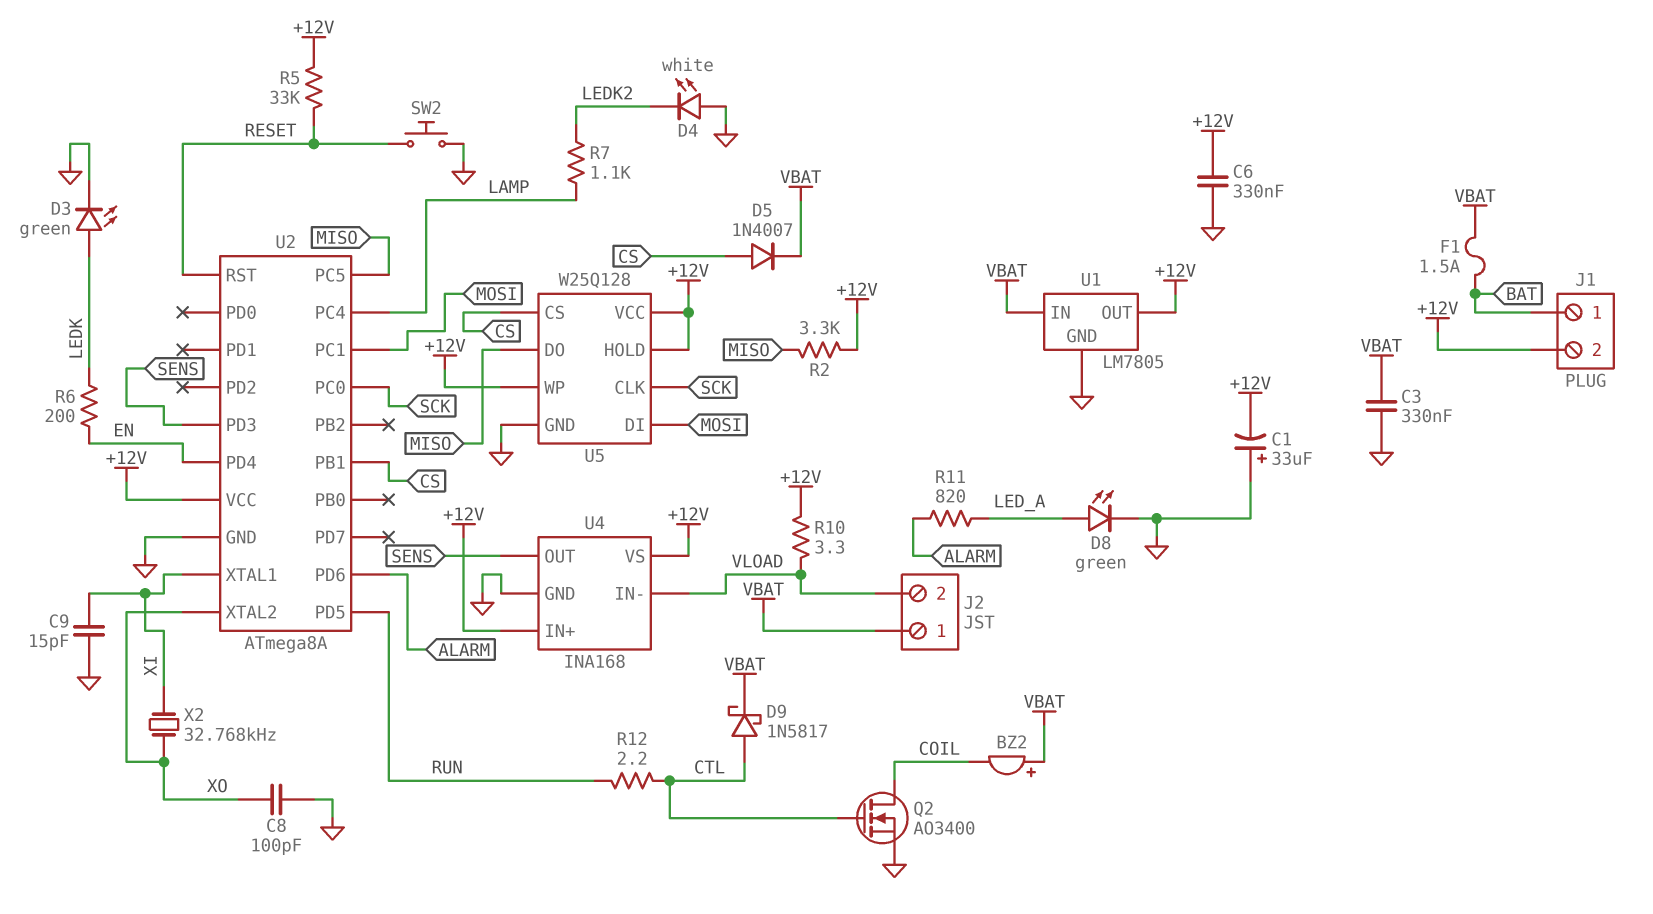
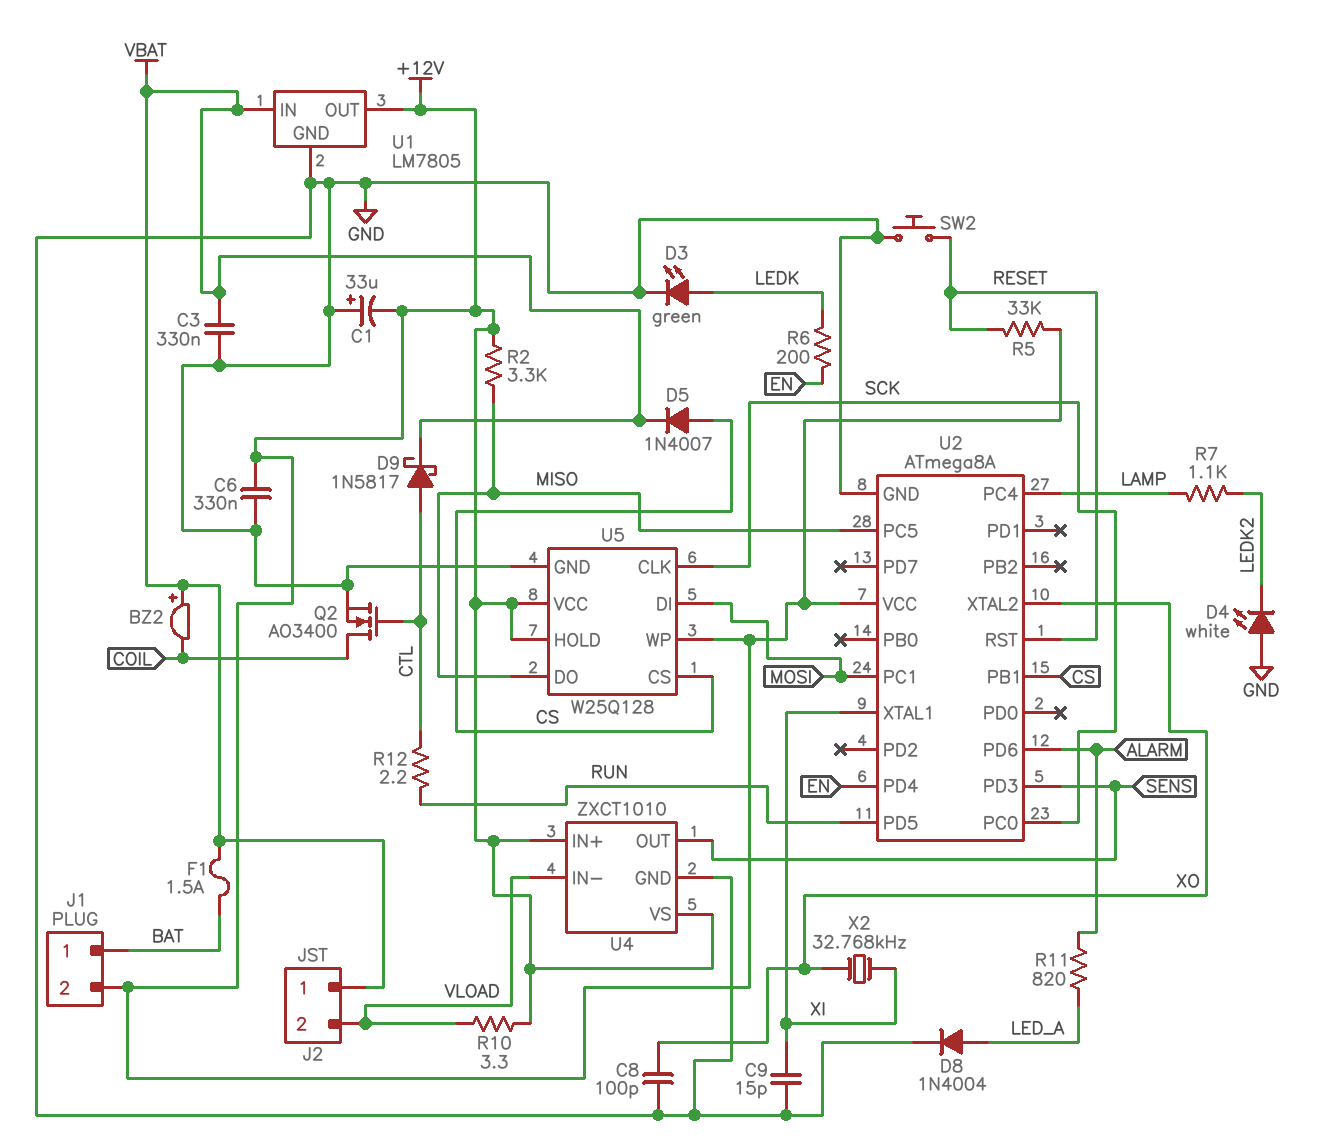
D8: LED green (A LED_A, K GND) -> diode 1N4004 (A LED_A, K GND)
U4: INA168 -> ZXCT1010

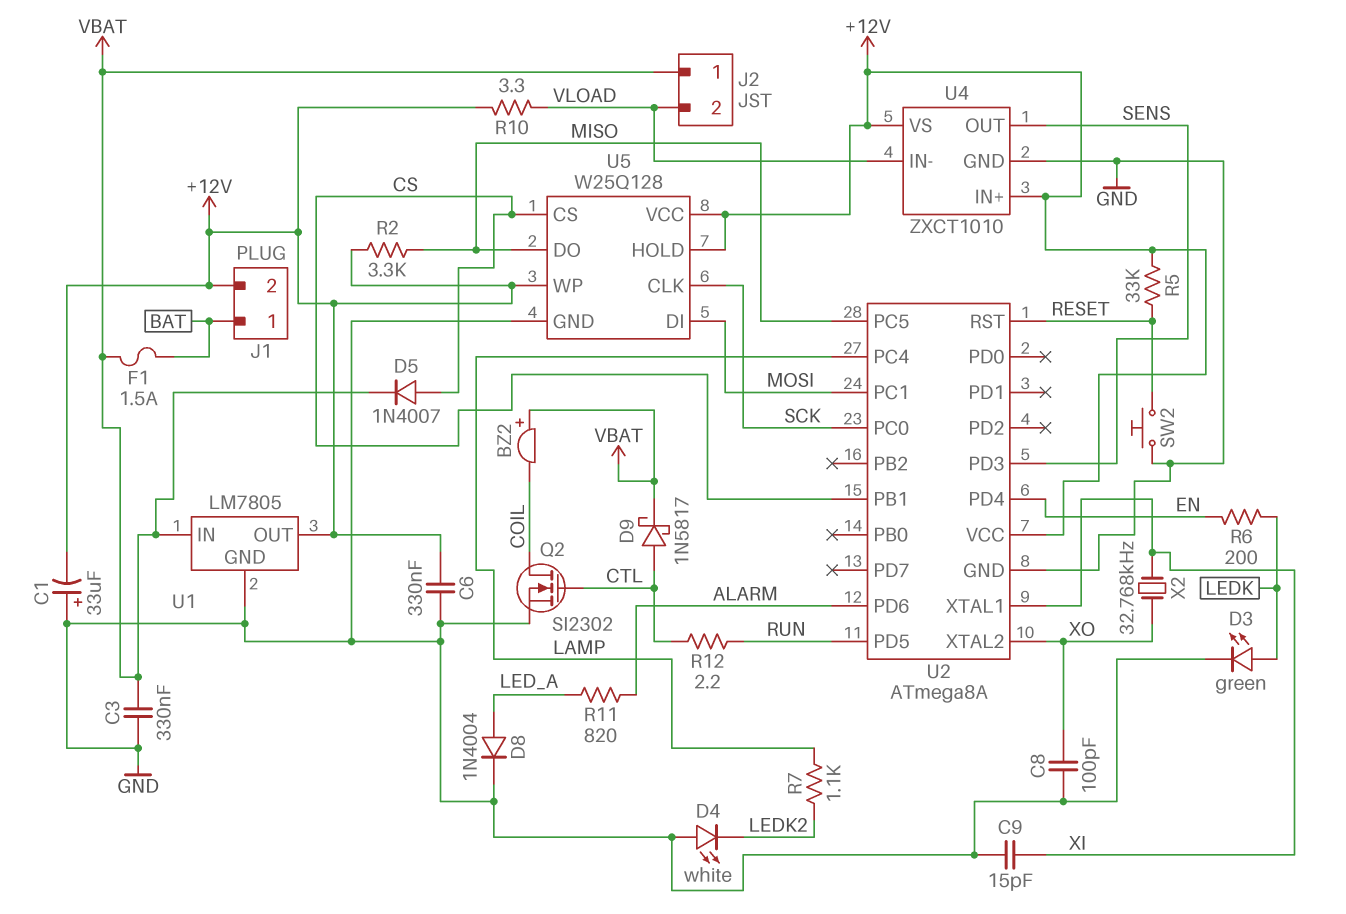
Q2: NMOS AO3400 (G CTL, D COIL, S GND) -> NMOS SI2302 (G CTL, D COIL, S GND)

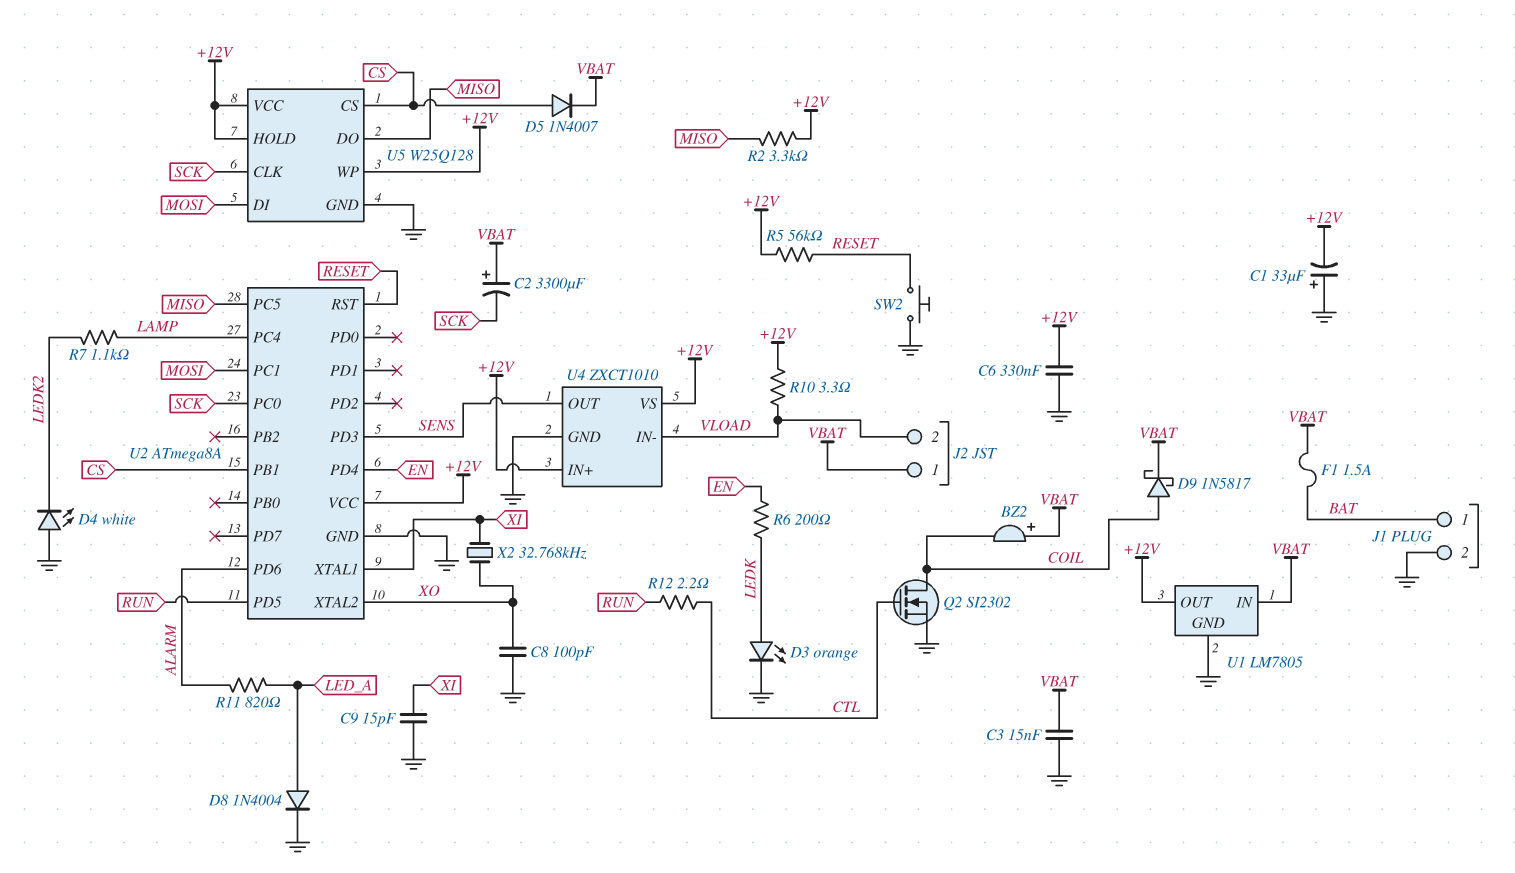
C2: none -> 3300uF (plus VBAT, minus SCK)
C3: 330nF (GND, VBAT) -> 15nF (GND, VBAT)
D3: LED green (A LEDK, K GND) -> LED orange (A LEDK, K GND)
D9: schottky 1N5817 (A CTL, K VBAT) -> schottky 1N5817 (A COIL, K VBAT)
J1 pin 2: +12V -> GND
R5: 33k (+12V, RESET) -> 56k (+12V, RESET)

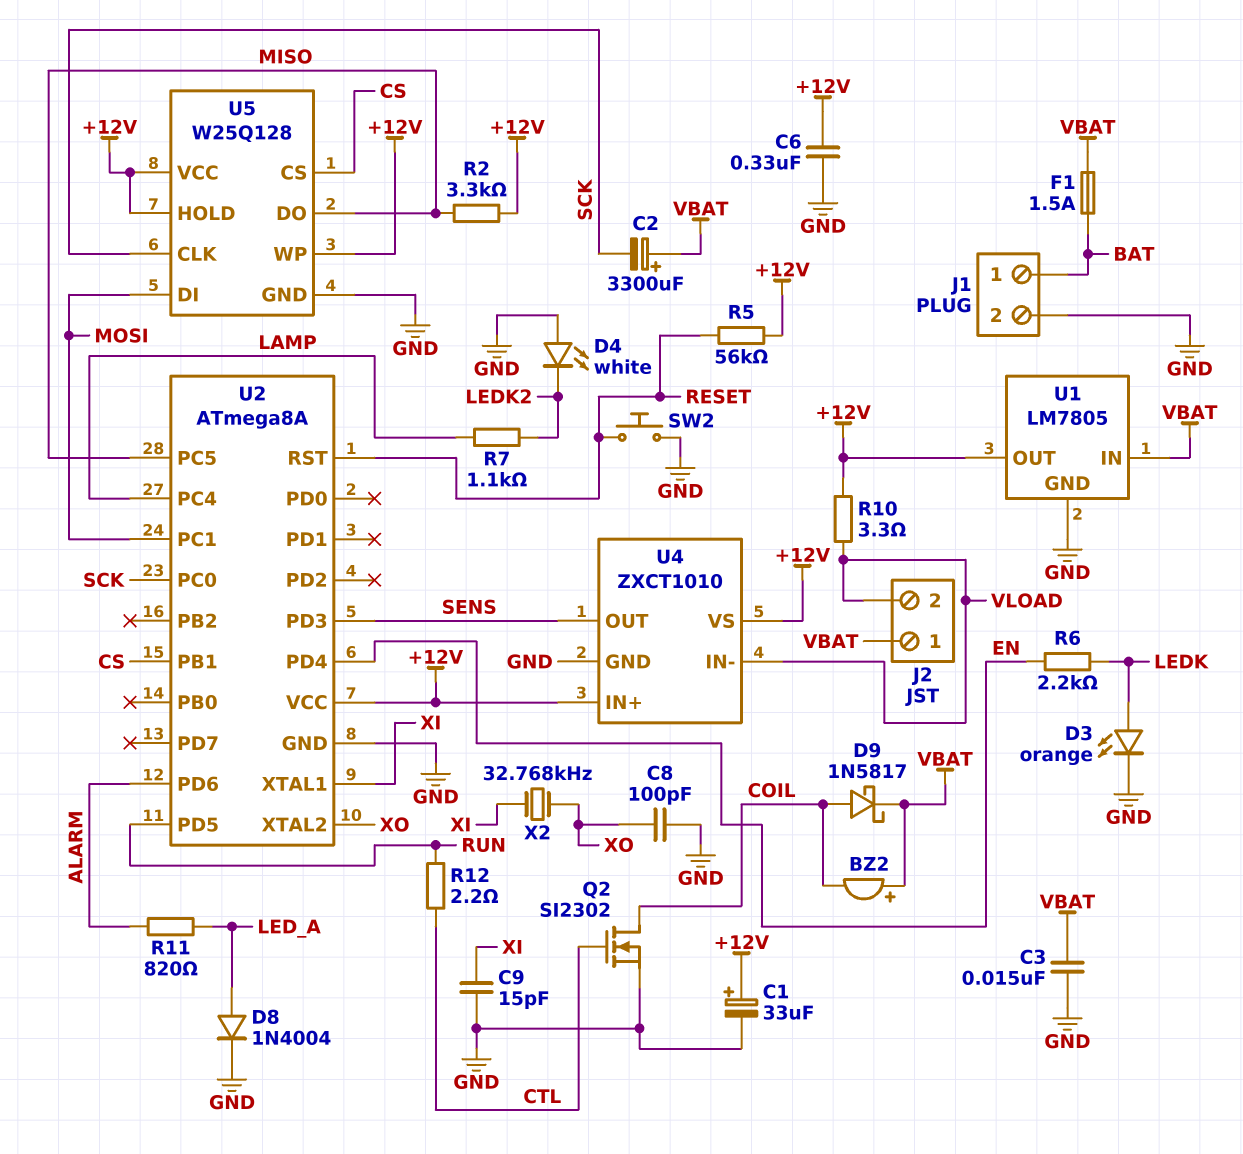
C1: 33uF (plus GND, minus +12V) -> 33uF (plus +12V, minus GND)
D5: diode 1N4007 (A CS, K VBAT) -> none
R6: 200 (EN, LEDK) -> 2.2k (EN, LEDK)

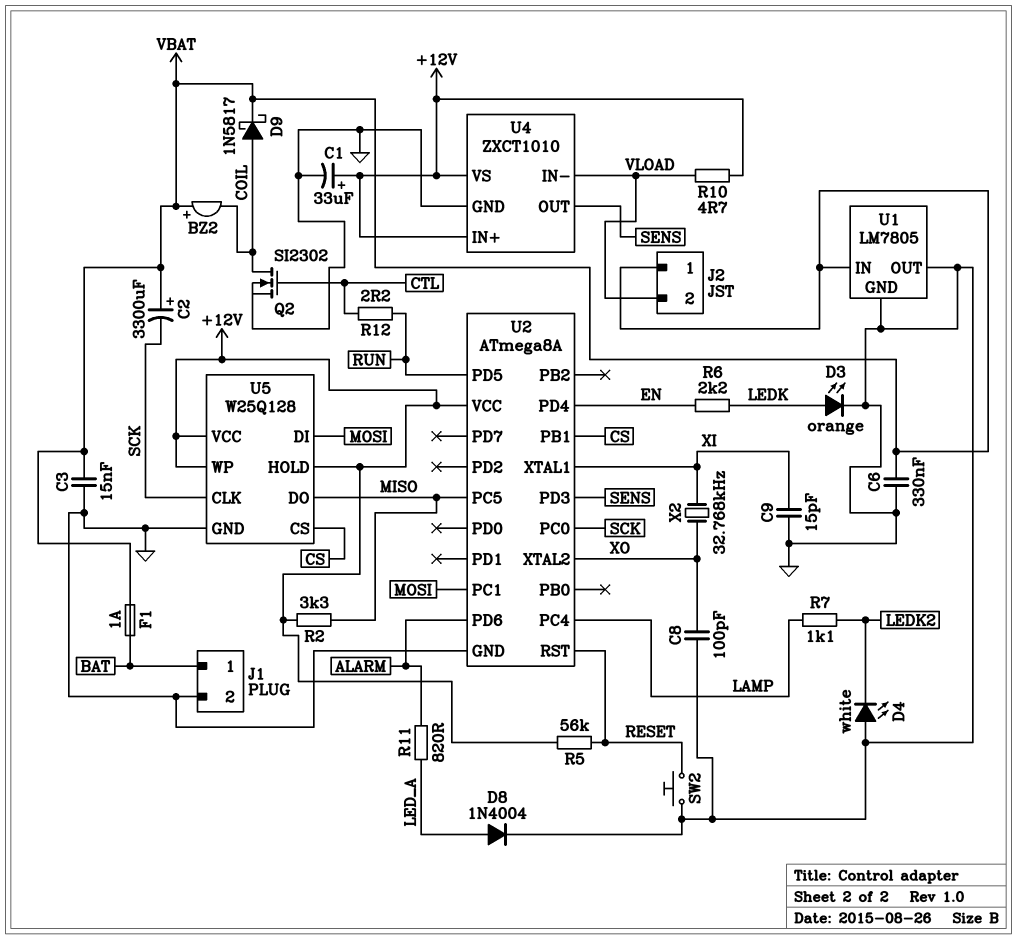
C6: 330nF (+12V, GND) -> 330nF (GND, VBAT)
F1: 1.5A (BAT, VBAT) -> 1A (BAT, VBAT)
R10: 3.3 (+12V, VLOAD) -> 4.7 (+12V, VLOAD)
U1 pin OUT: +12V -> GND

